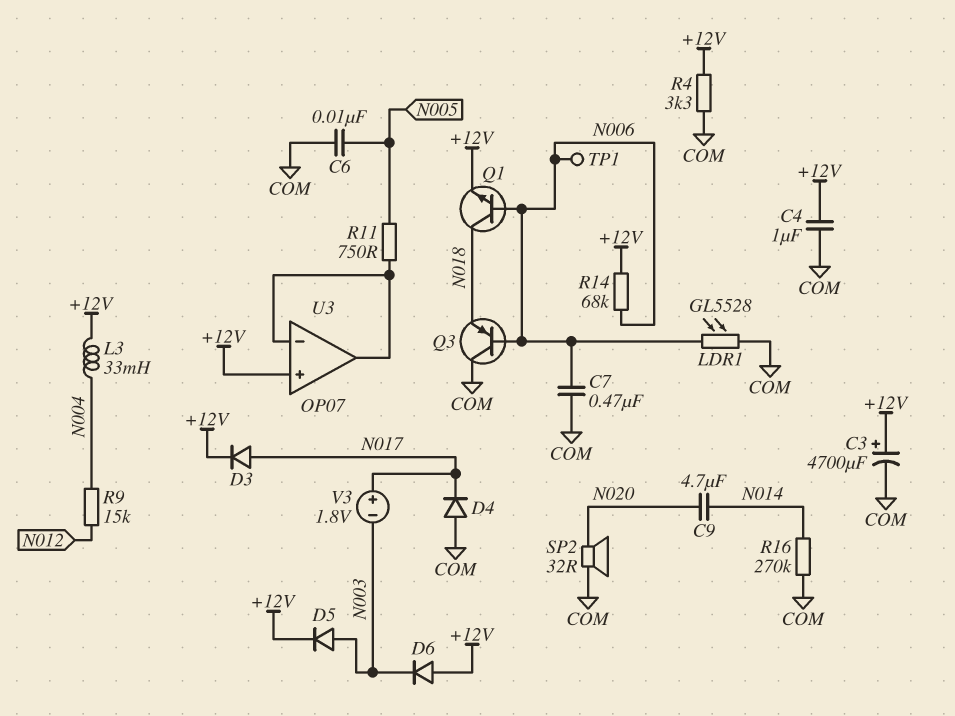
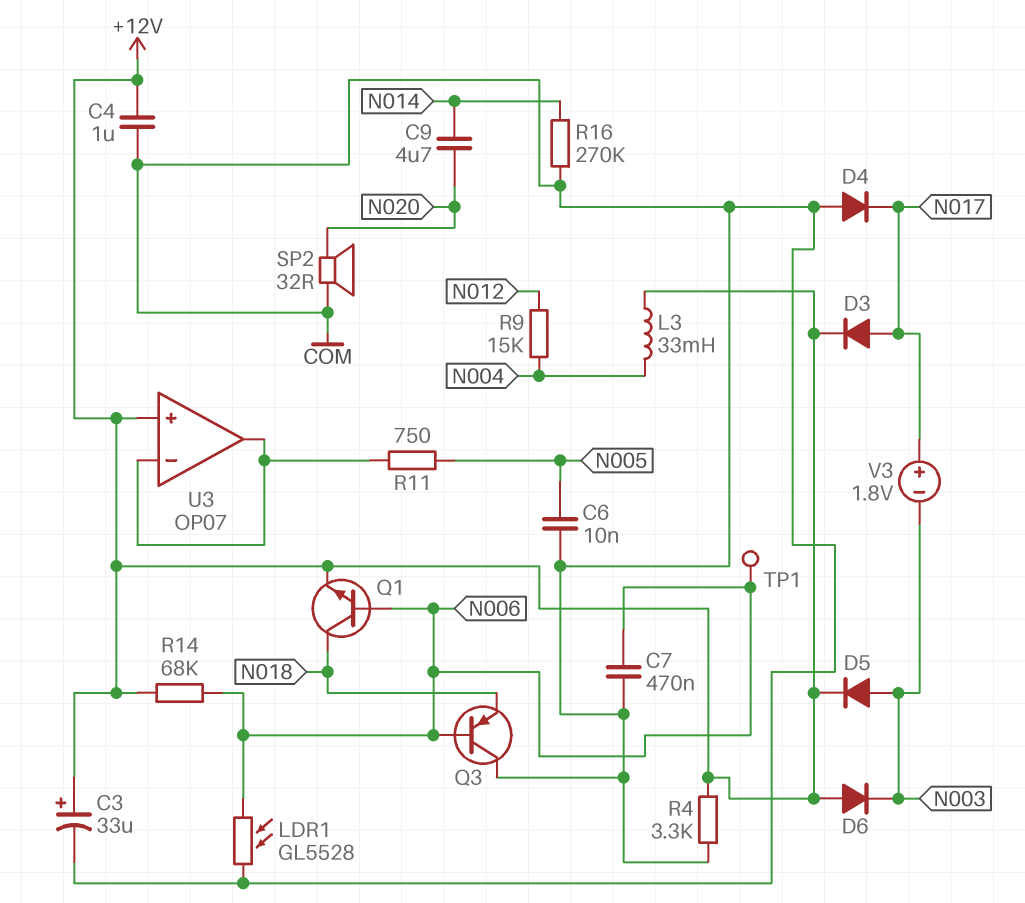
C3: 4700uF (plus +12V, minus COM) -> 33uF (plus +12V, minus COM)

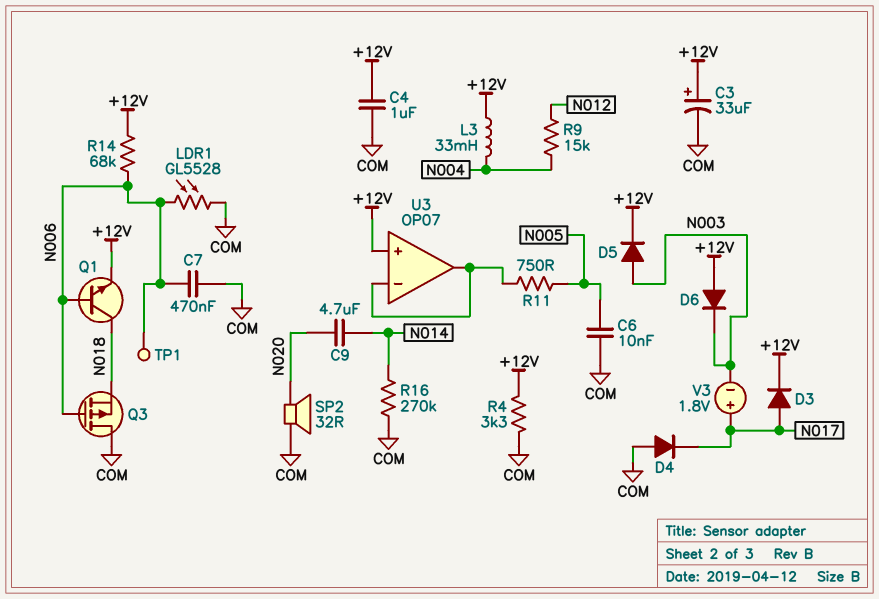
Q3: PNP (B N006, C COM, E N018) -> PMOS (G N006, D COM, S N018)

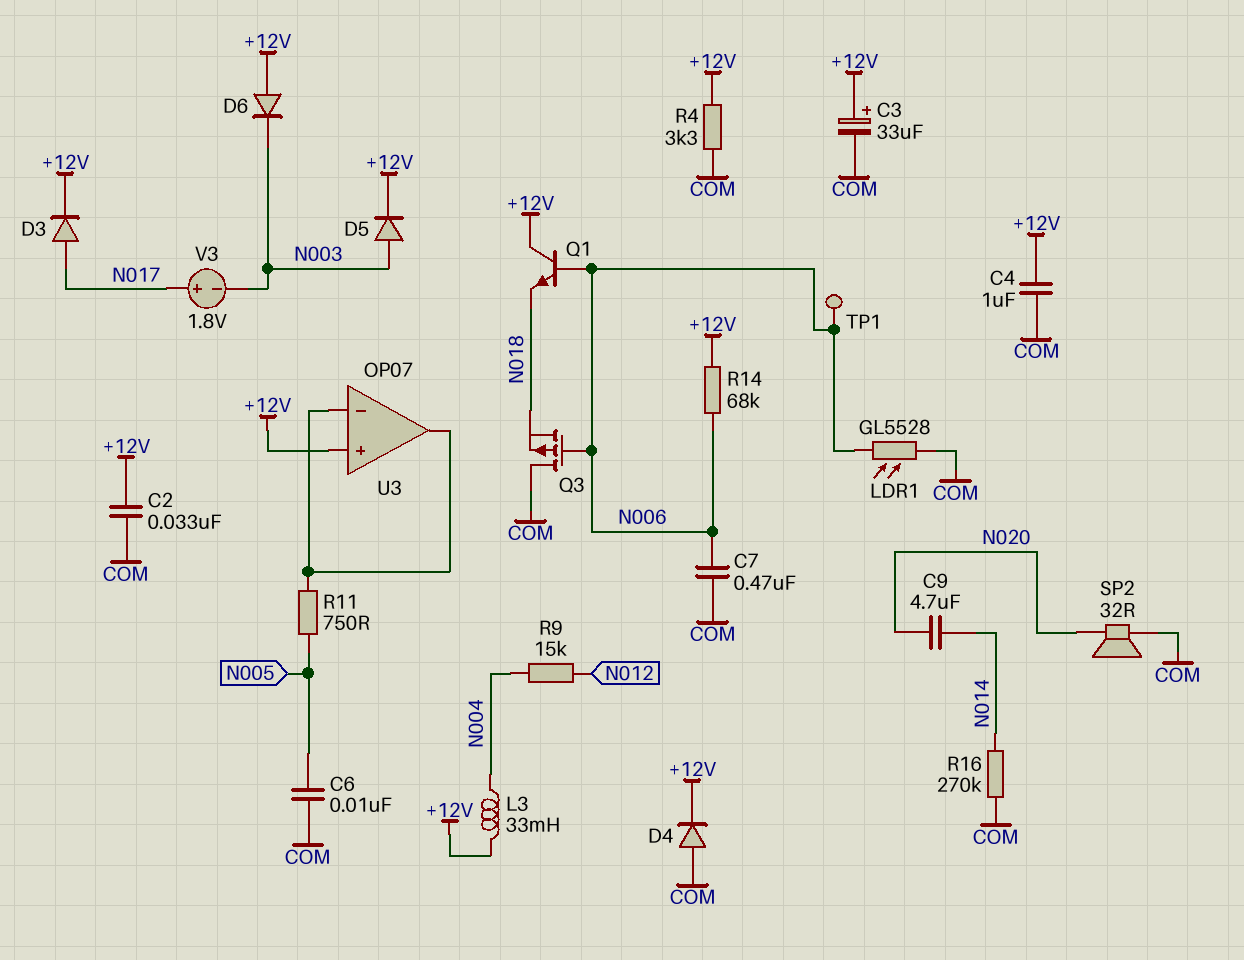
C2: none -> 33nF (+12V, COM)
D4: diode (A COM, K N017) -> diode (A COM, K +12V)
Q1: NPN (B N006, C N018, E +12V) -> NPN (B N006, C +12V, E N018)

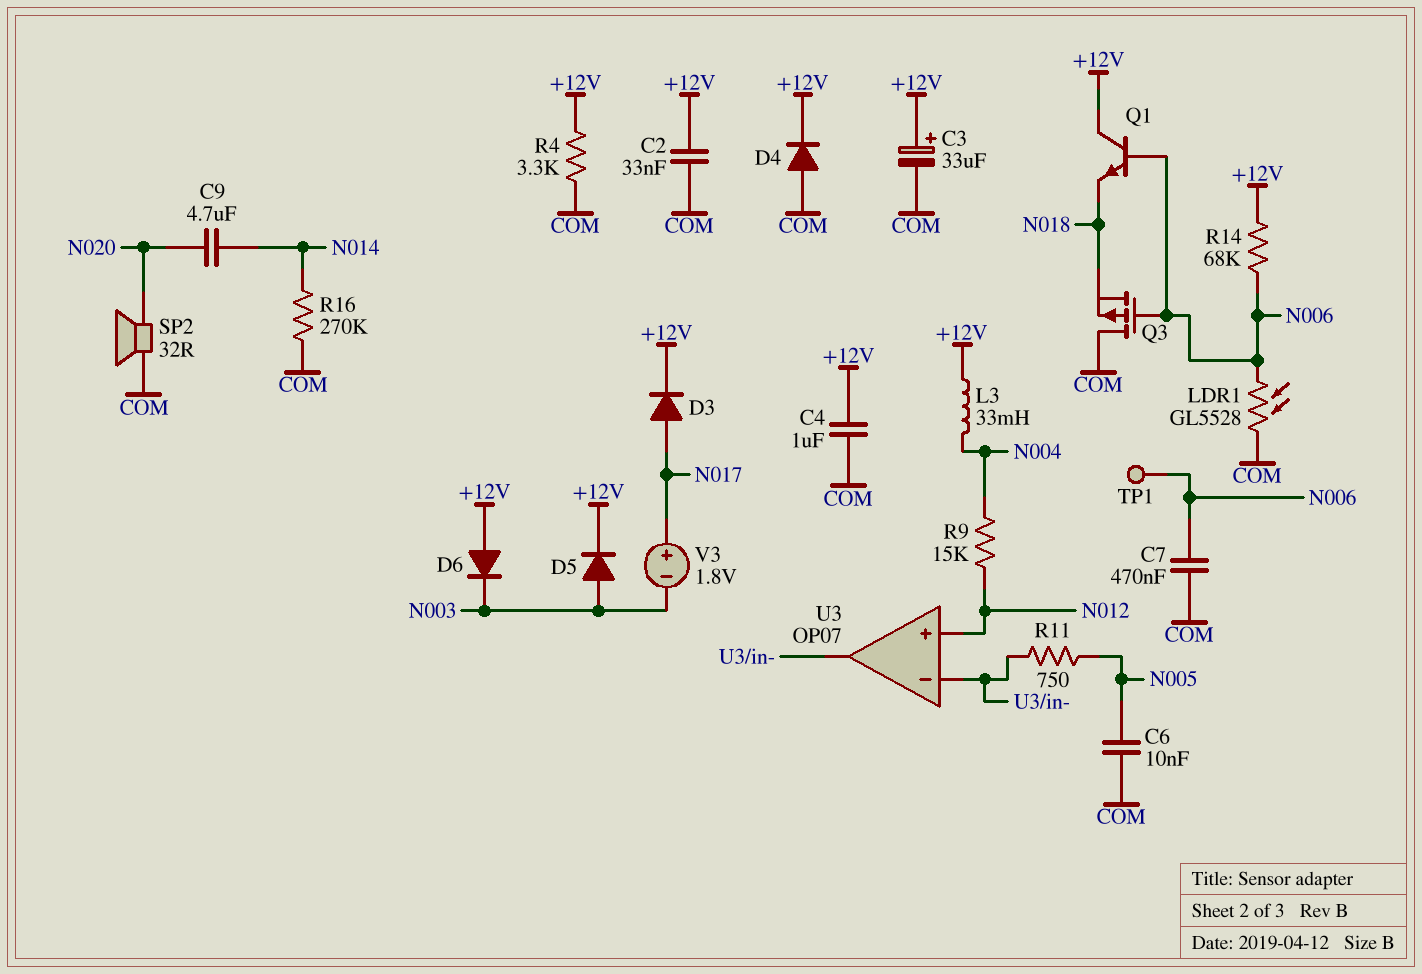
U3 pin in+: +12V -> N012

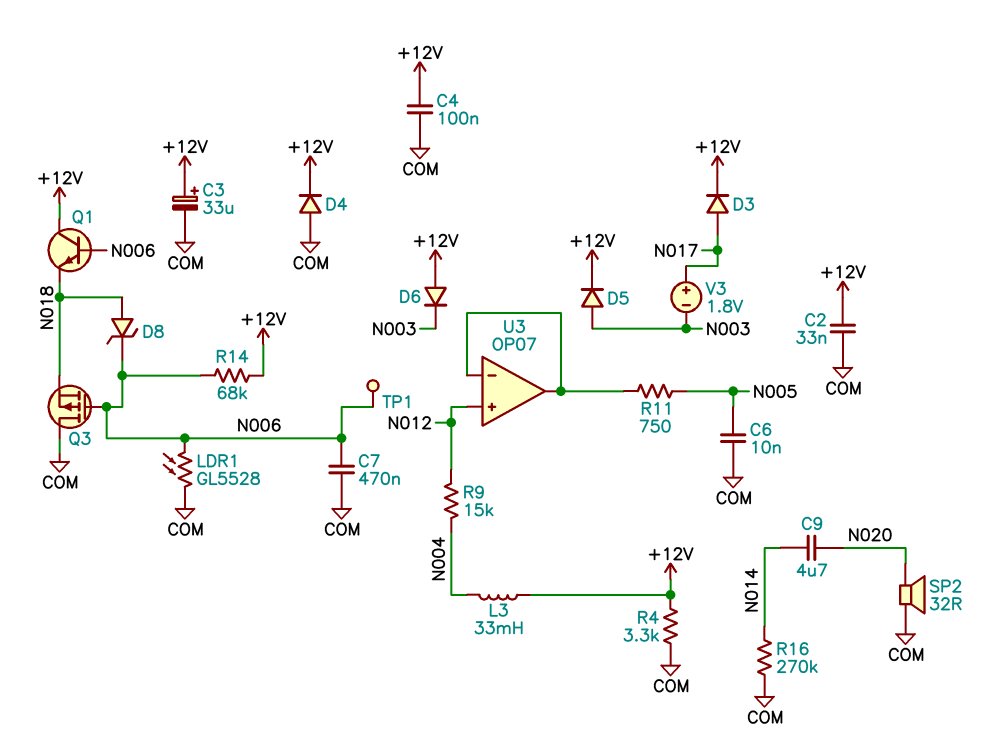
C4: 1uF (+12V, COM) -> 100nF (+12V, COM)
D8: none -> zener (A N018, K N006)

